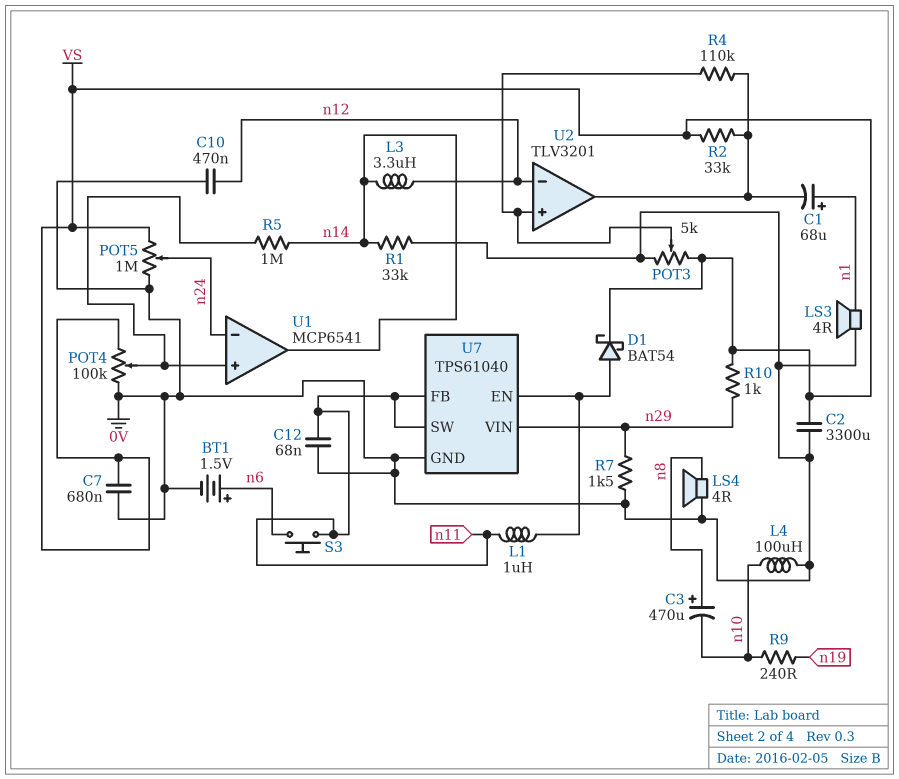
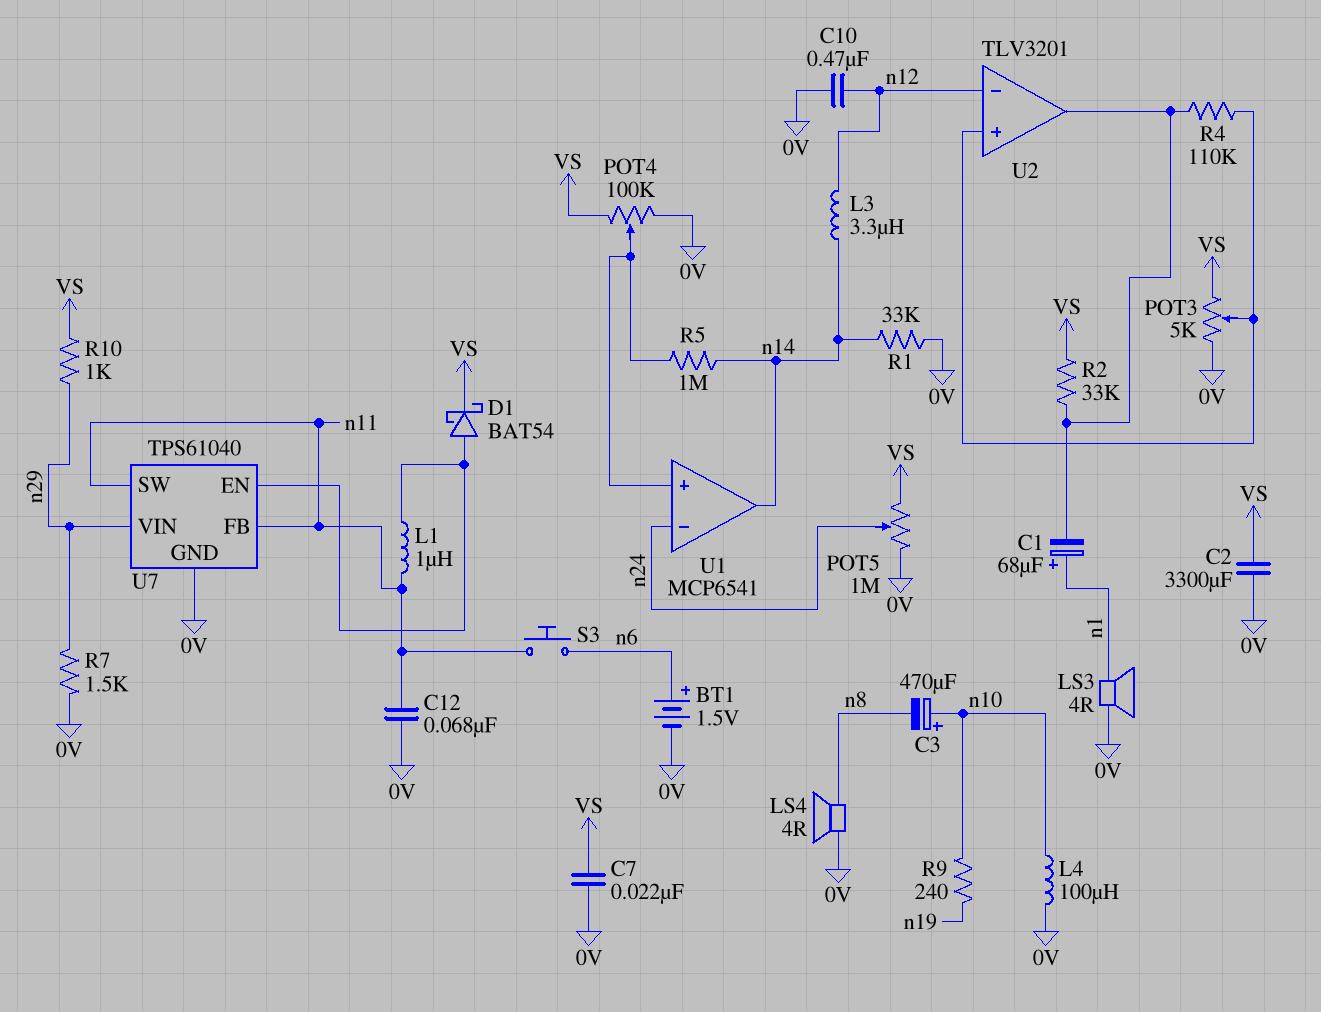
C3: 470uF (plus n8, minus n10) -> 470uF (plus n10, minus n8)
C7: 680nF (0V, VS) -> 22nF (0V, VS)

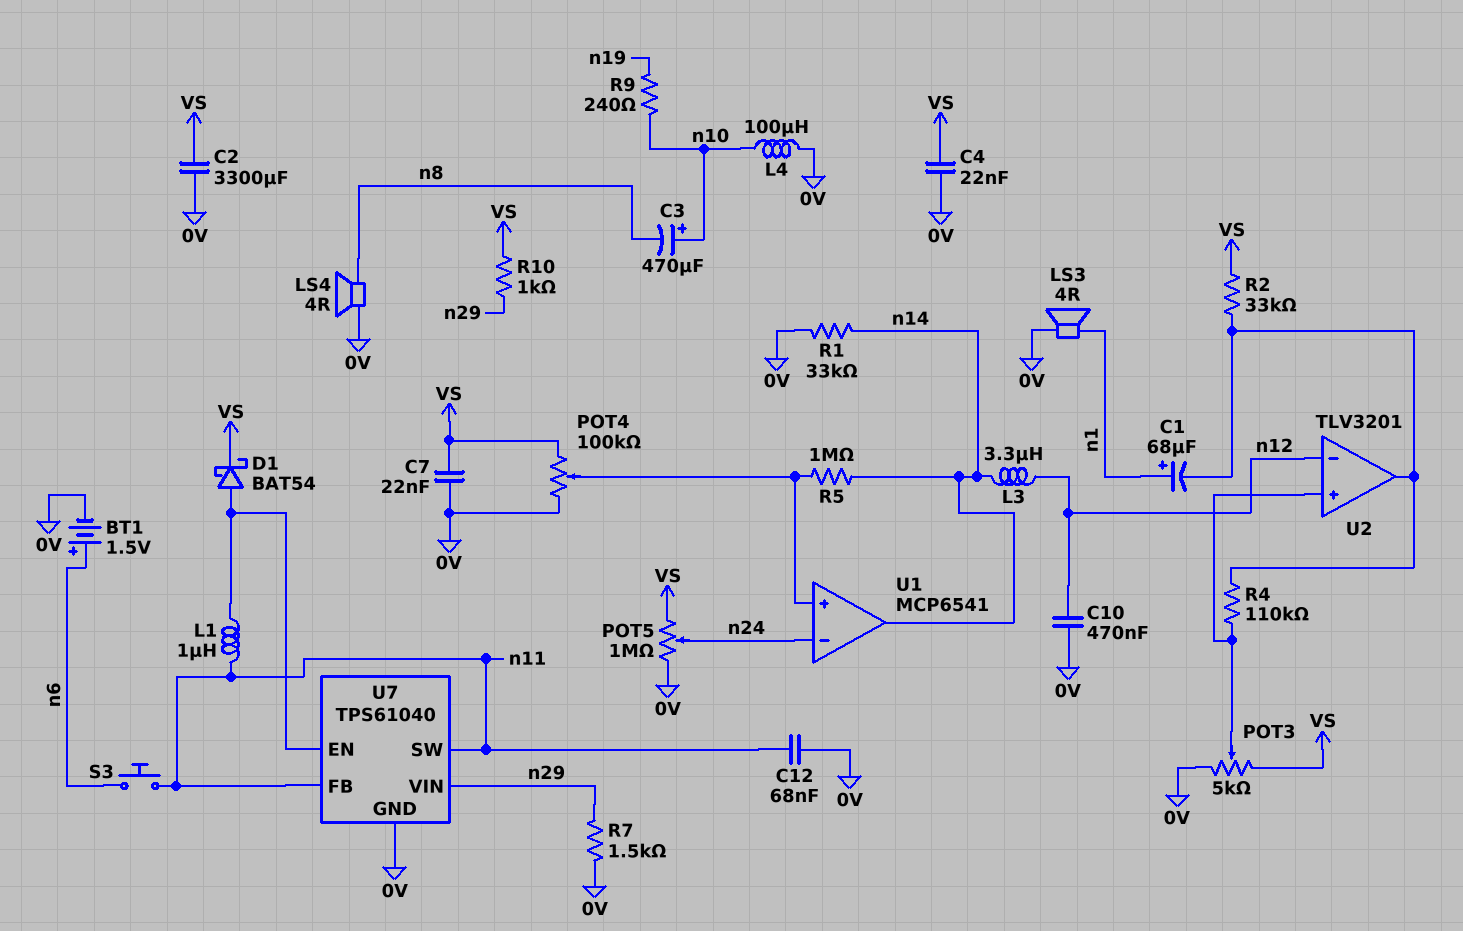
C4: none -> 22nF (0V, VS)

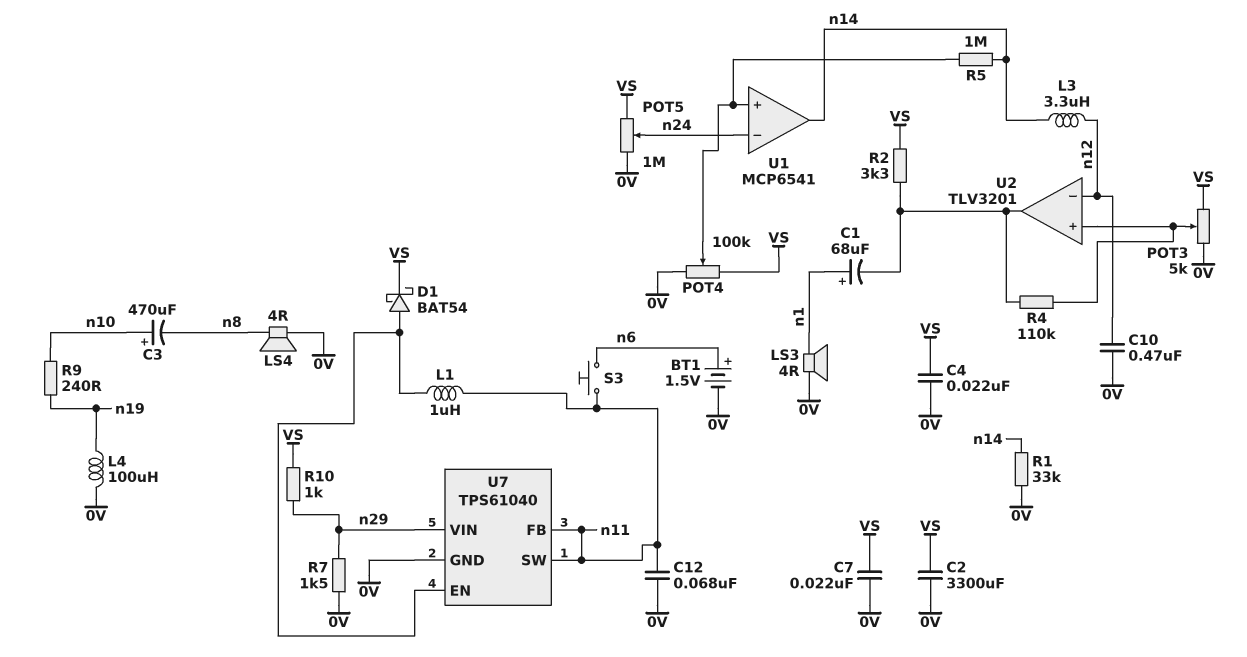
L4: 100uH (0V, n10) -> 100uH (0V, n19)
R2: 33k (U2/out, VS) -> 3.3k (U2/out, VS)

